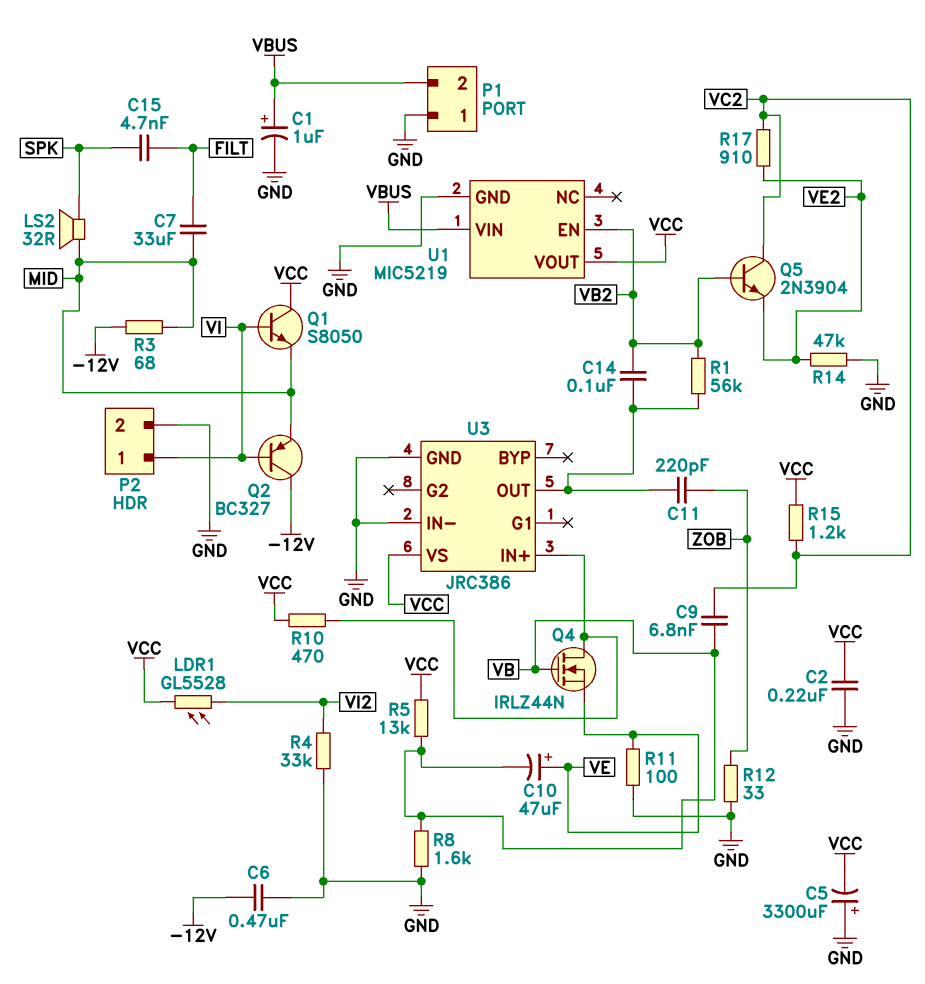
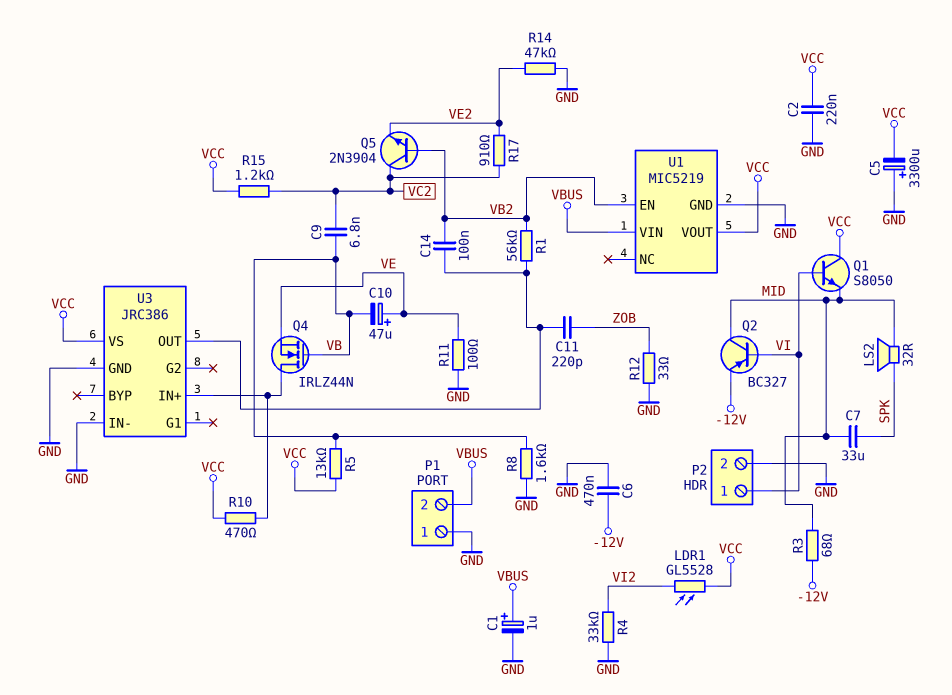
C7: 33uF (FILT, MID) -> 33uF (MID, SPK)
C15: 4.7nF (FILT, SPK) -> none
Q2: PNP BC327 (B VI, C -12V, E MID) -> PNP BC327 (B VI, C MID, E -12V)

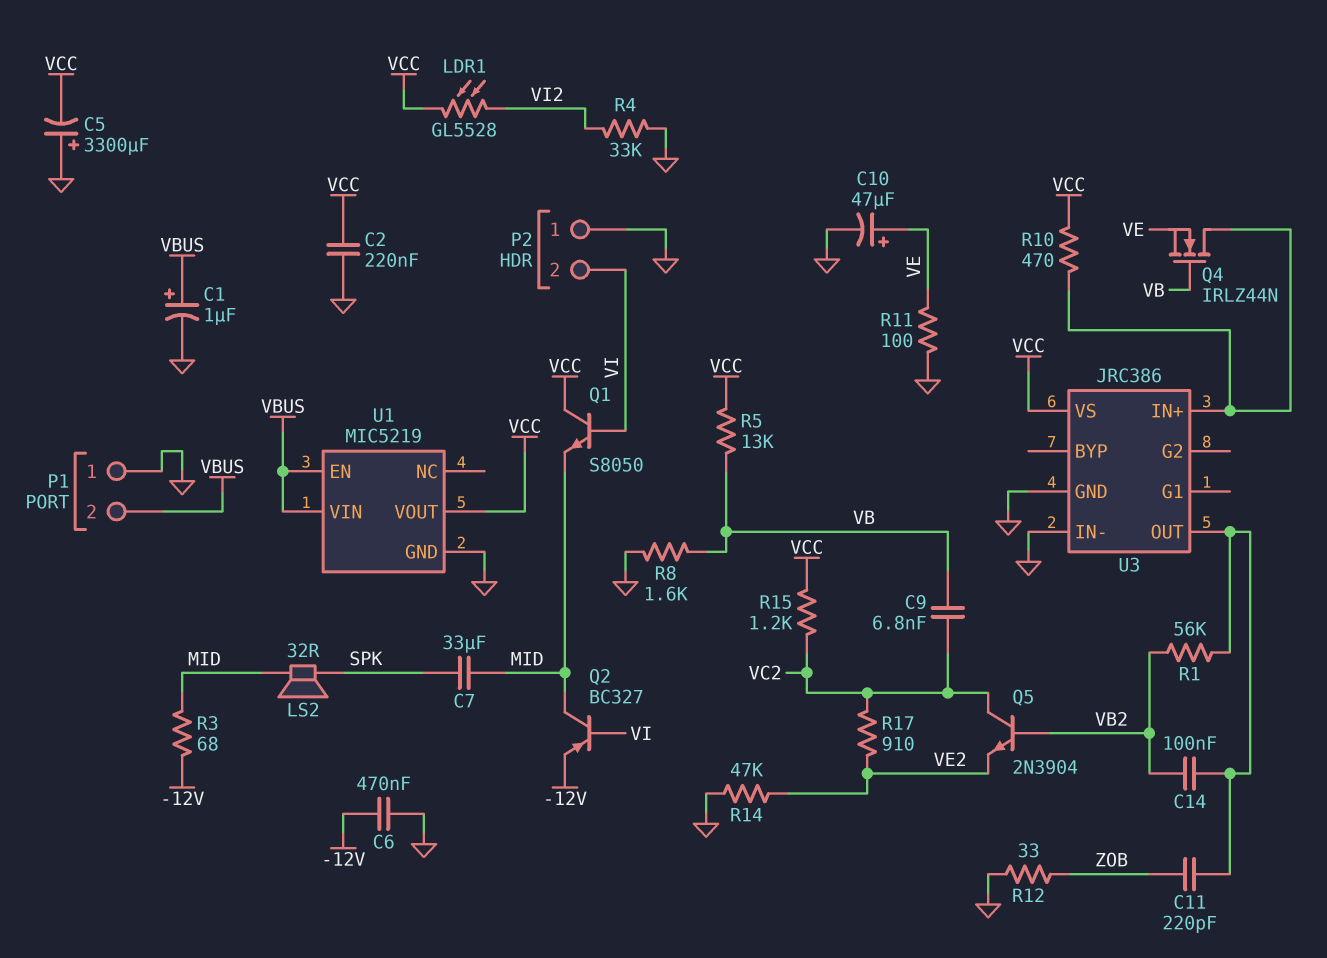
C10: 47uF (plus VE, minus VB) -> 47uF (plus VE, minus GND)
P2 pin 1: VI -> GND
P2 pin 2: GND -> VI
U1 pin EN: VB2 -> VBUS

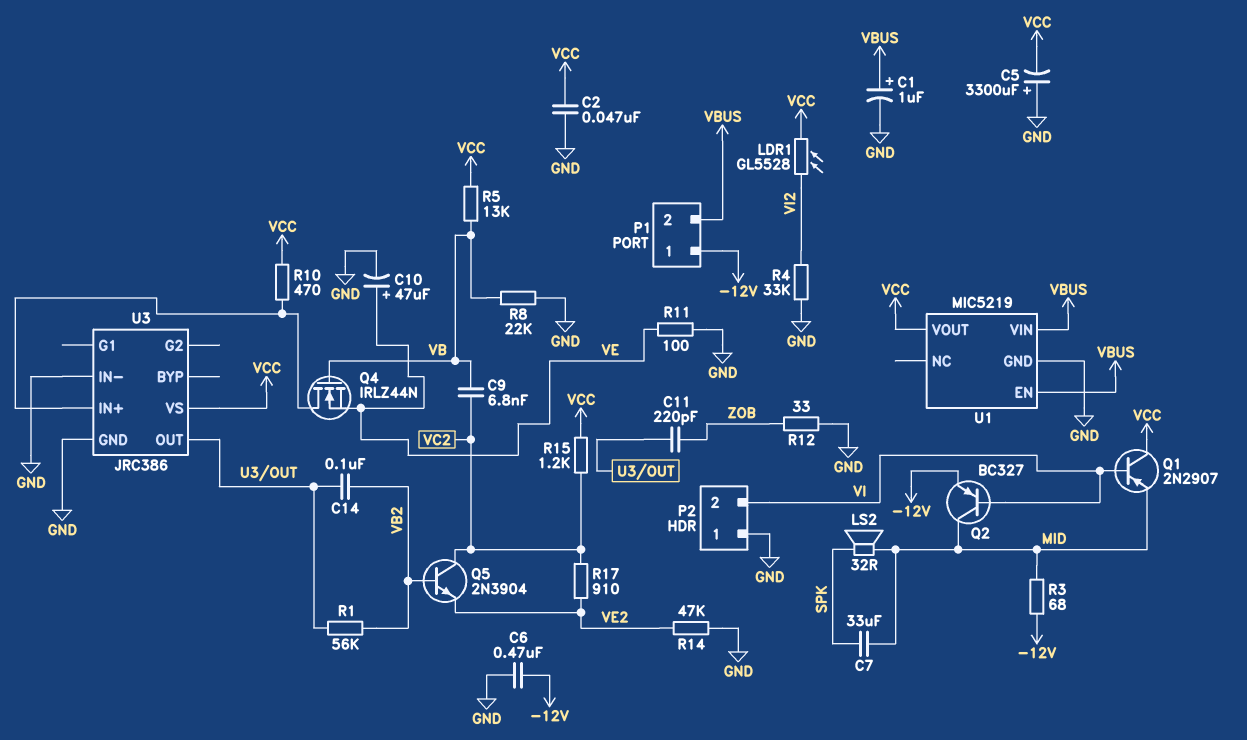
C2: 220nF (GND, VCC) -> 47nF (GND, VCC)
P1 pin 1: GND -> -12V
Q1: NPN S8050 (B VI, C VCC, E MID) -> PNP 2N2907 (B VI, C VCC, E MID)
R8: 1.6k (GND, VB) -> 22k (GND, VB)

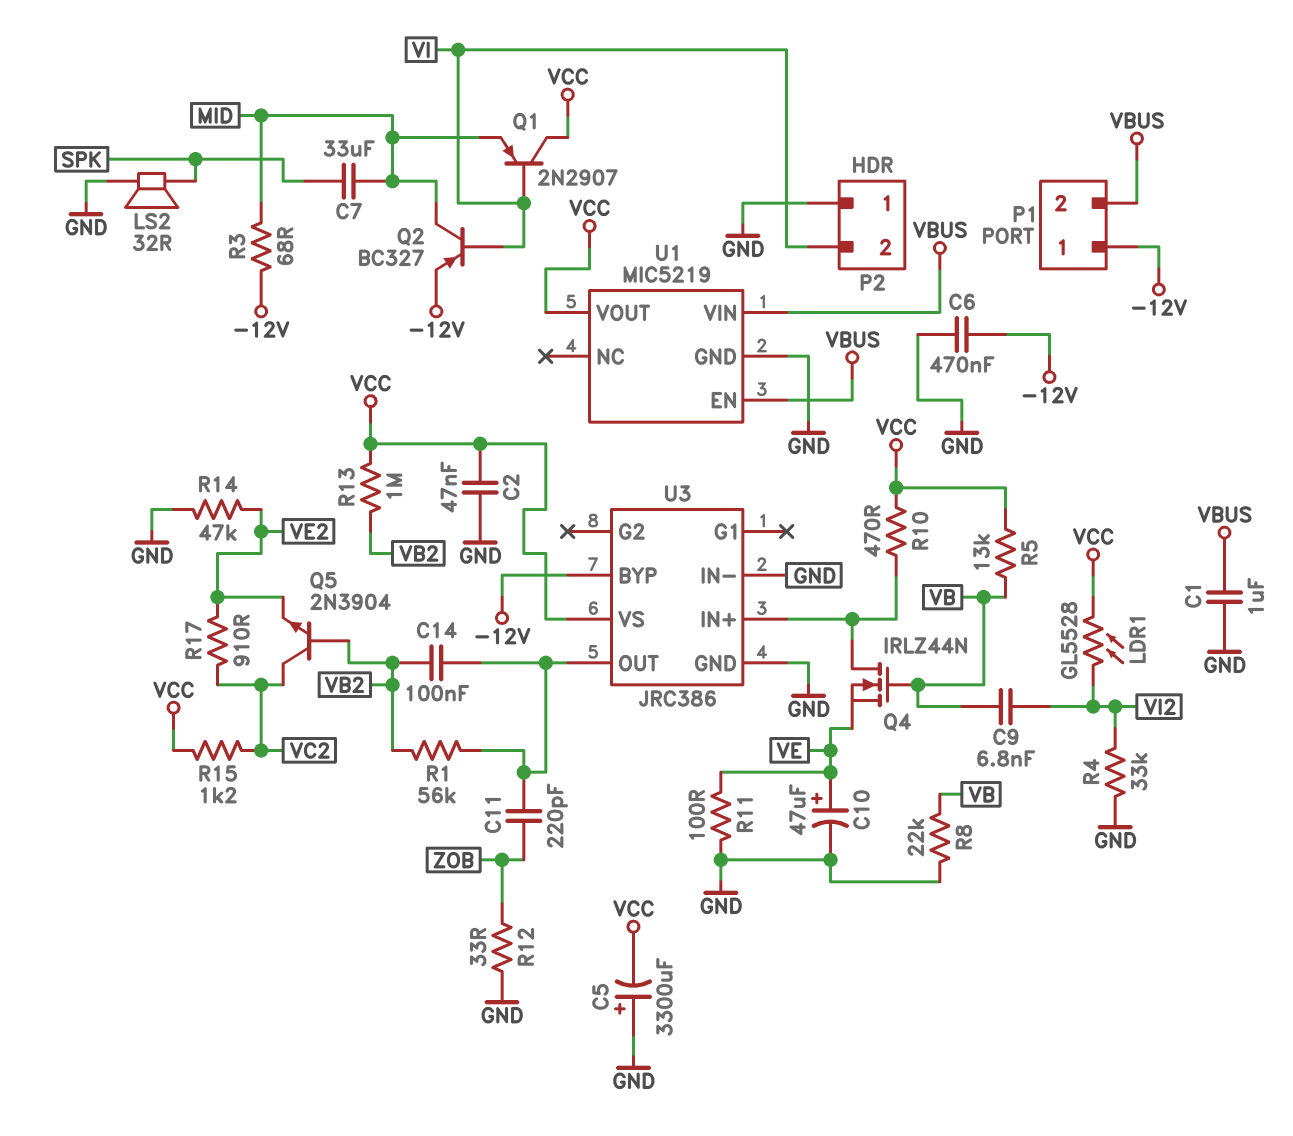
C1: 1uF (plus VBUS, minus GND) -> 1uF (GND, VBUS)
C9: 6.8nF (VB, VC2) -> 6.8nF (VB, VI2)
LS2: speaker 32R (MID, SPK) -> speaker 32R (GND, SPK)
R13: none -> 1M (VB2, VCC)
U3 pin BYP: none -> -12V

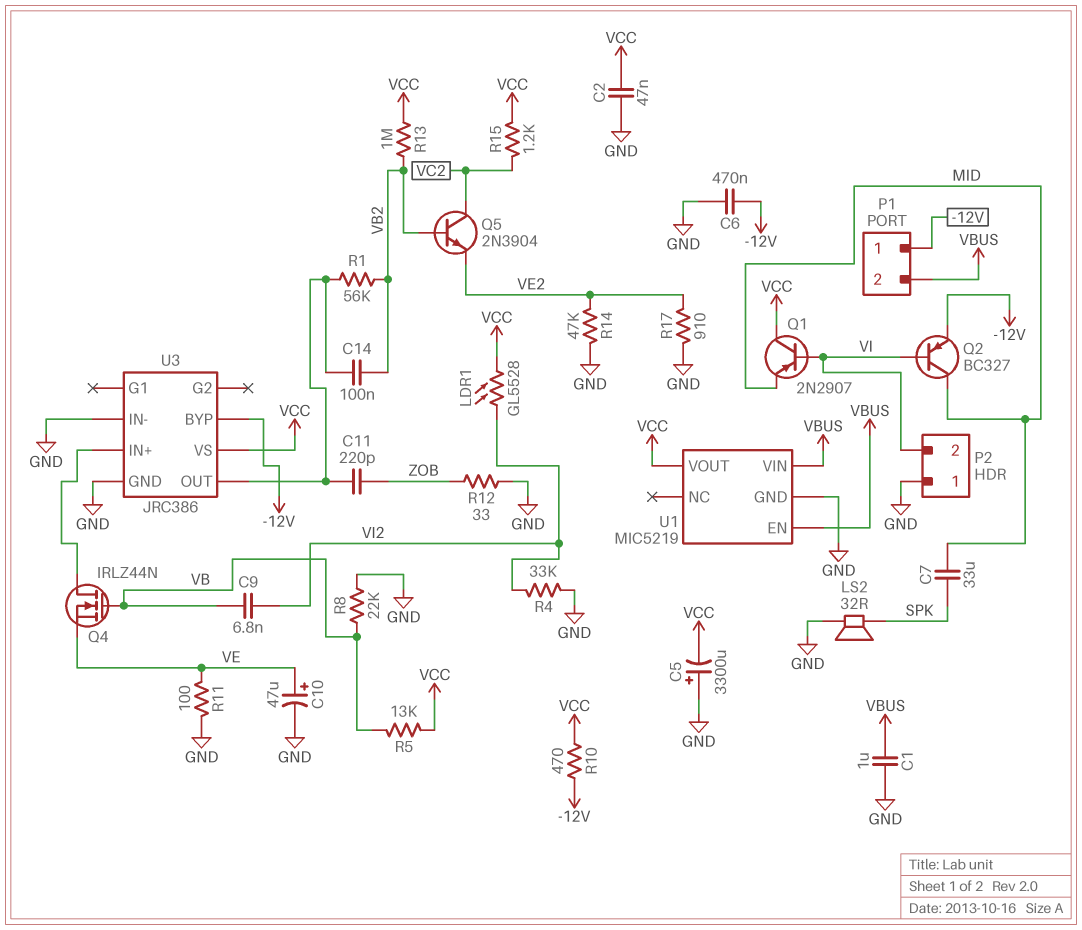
R3: 68 (-12V, MID) -> none
R10: 470 (U3/IN+, VCC) -> 470 (-12V, VCC)
R17: 910 (VC2, VE2) -> 910 (GND, VE2)

